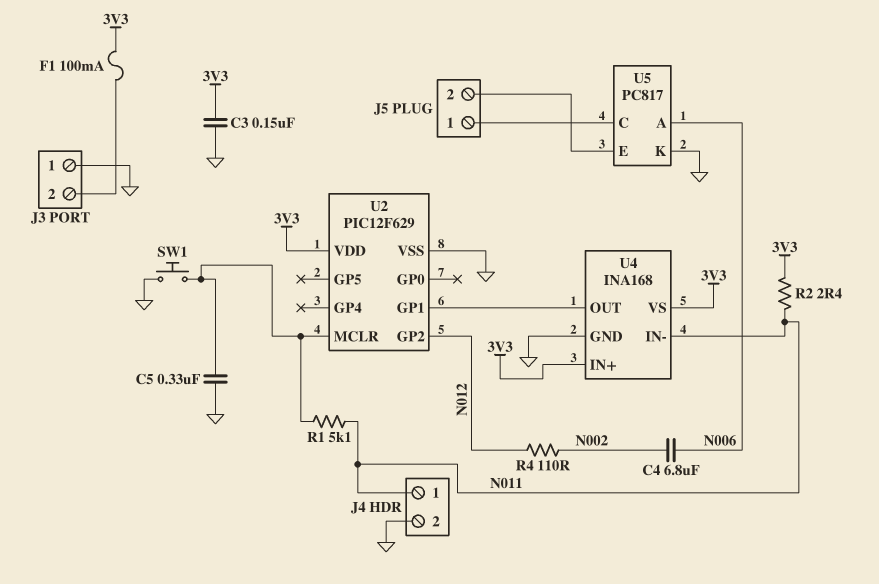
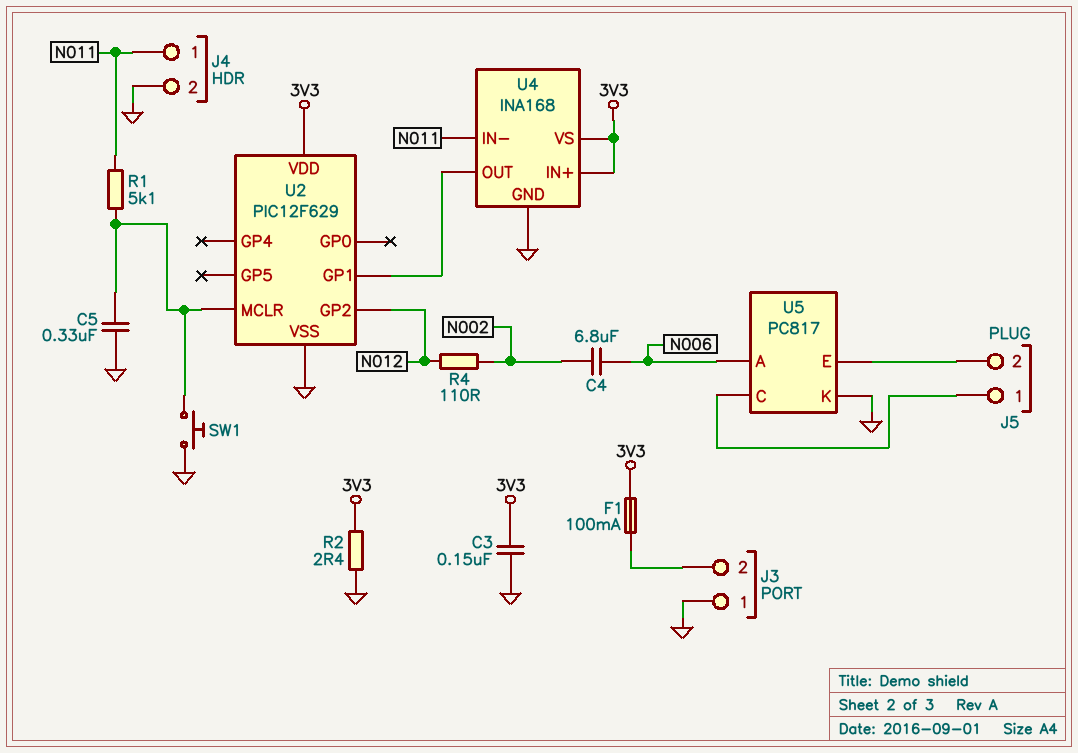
R2: 2.4 (3V3, N011) -> 2.4 (3V3, GND)

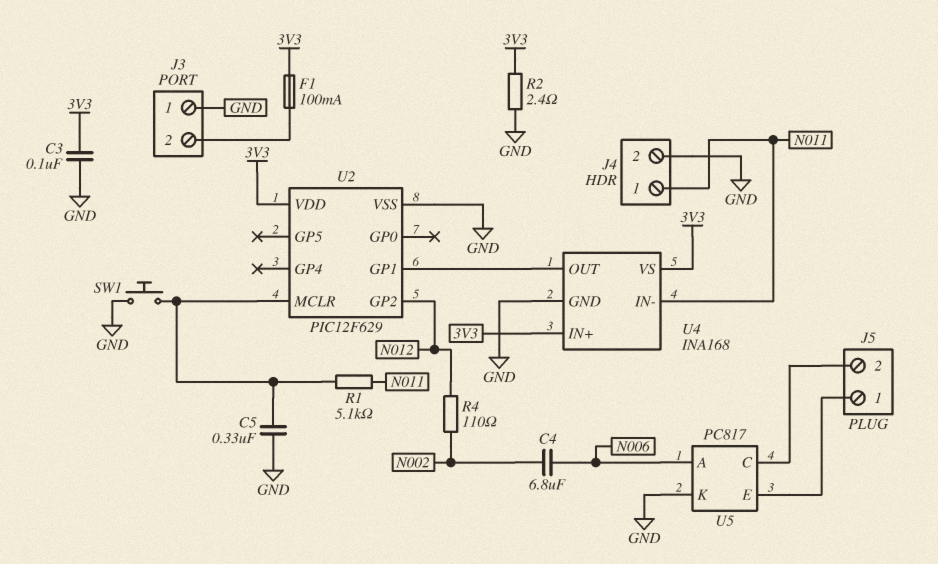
C3: 150nF (3V3, GND) -> 100nF (3V3, GND)
U5 pin C: J5/1 -> J5/2
U5 pin E: J5/2 -> J5/1

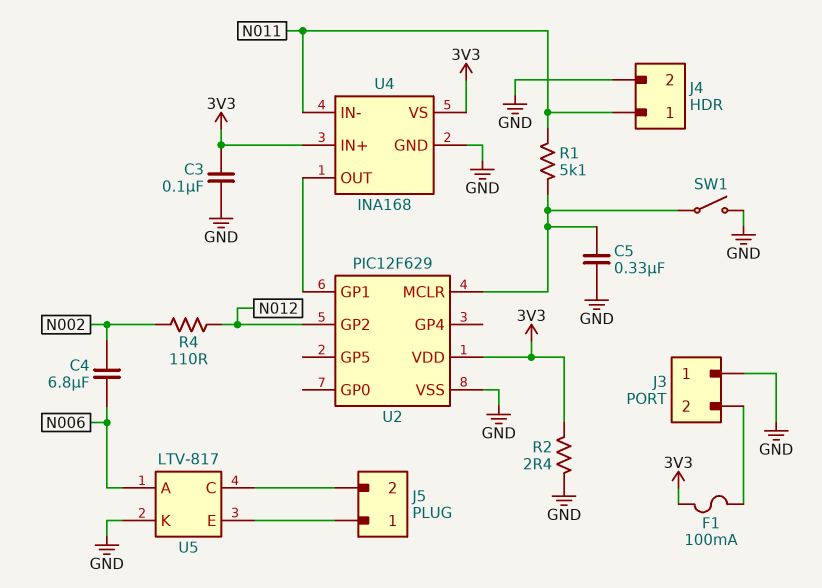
SW1: button (GND, U2/MCLR) -> switch (GND, U2/MCLR)
U5: PC817 -> LTV-817

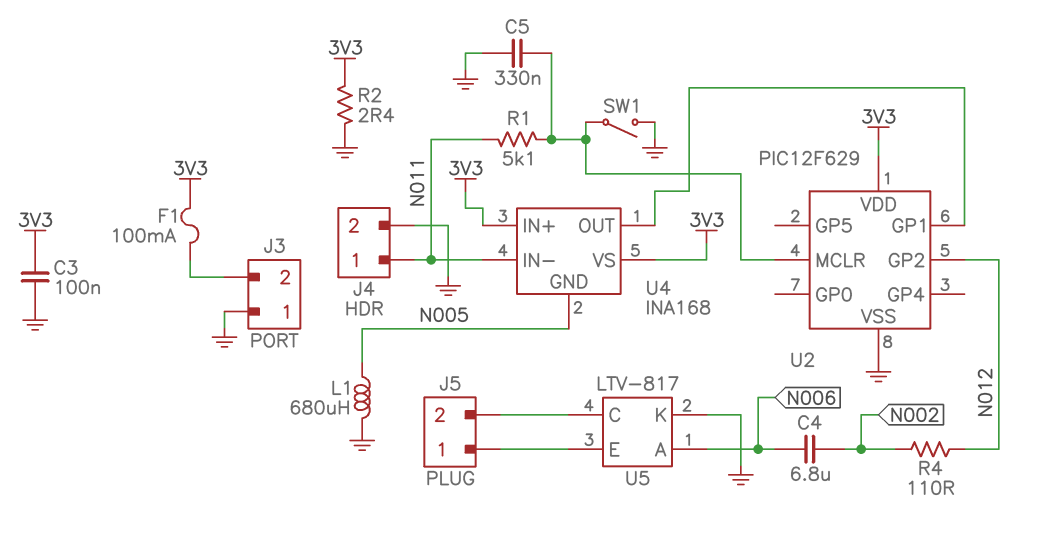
L1: none -> 680uH (GND, N005)
U4 pin GND: GND -> N005

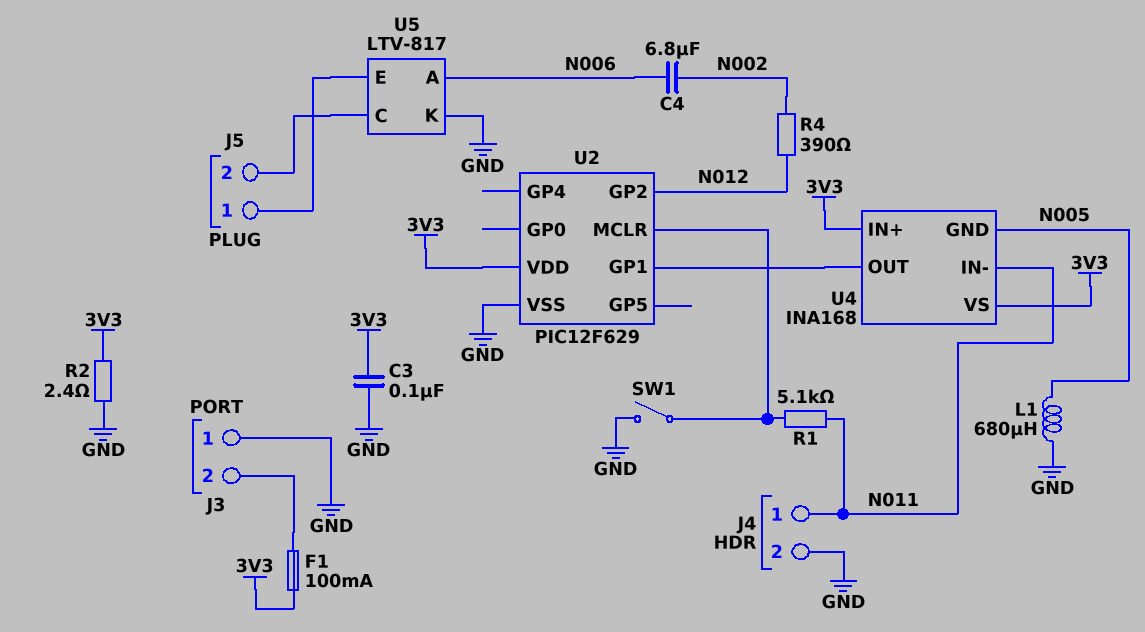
C5: 330nF (GND, U2/MCLR) -> none
R4: 110 (N002, N012) -> 390 (N002, N012)

